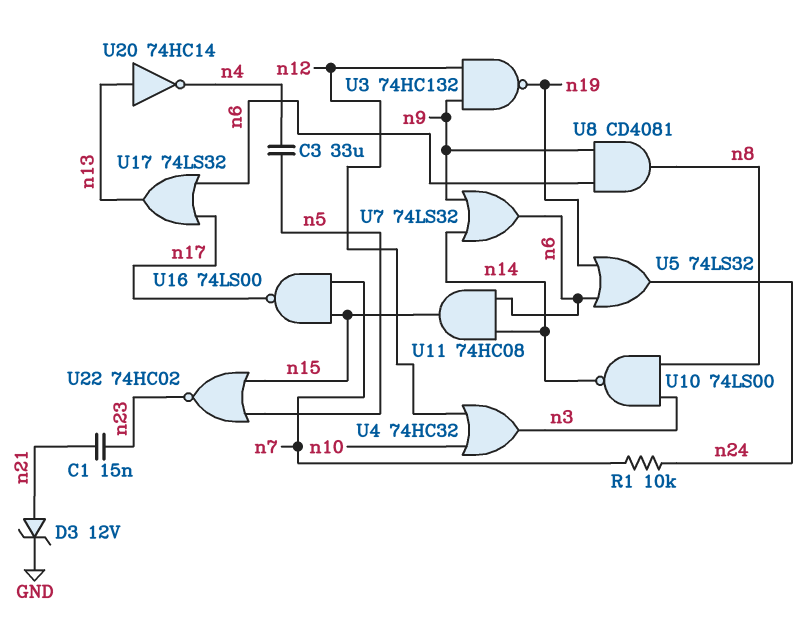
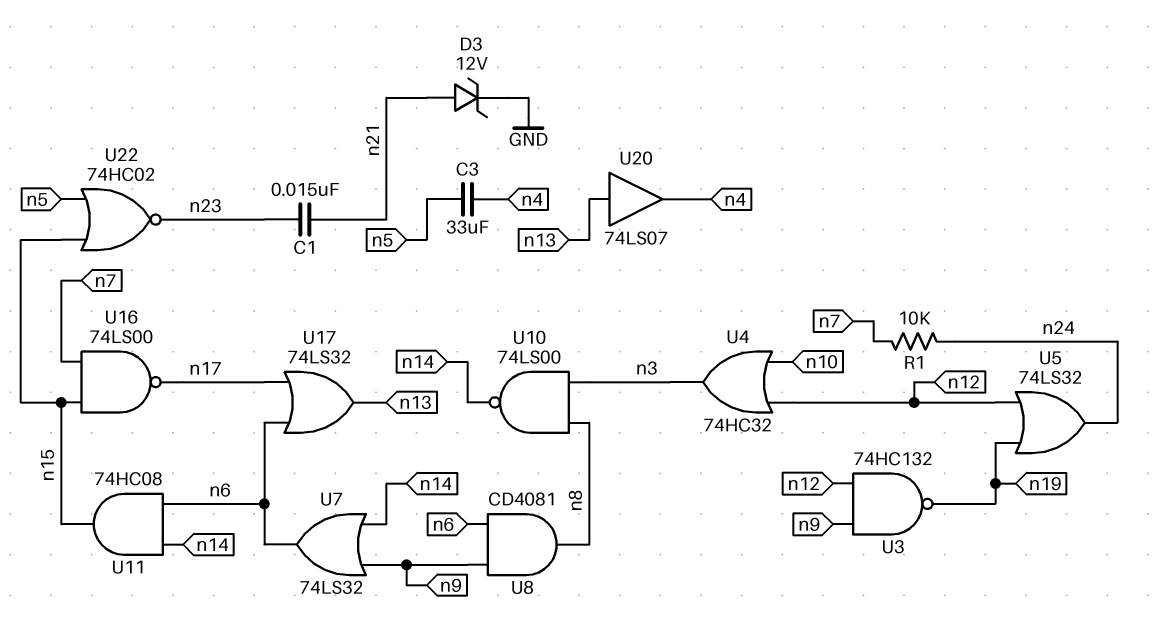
U5: OR 74LS32 (in n6, in n19, out n24) -> OR 74LS32 (in n12, in n19, out n24)
U20: NOT 74HC14 (in n13, out n4) -> buffer 74LS07 (in n13, out n4)

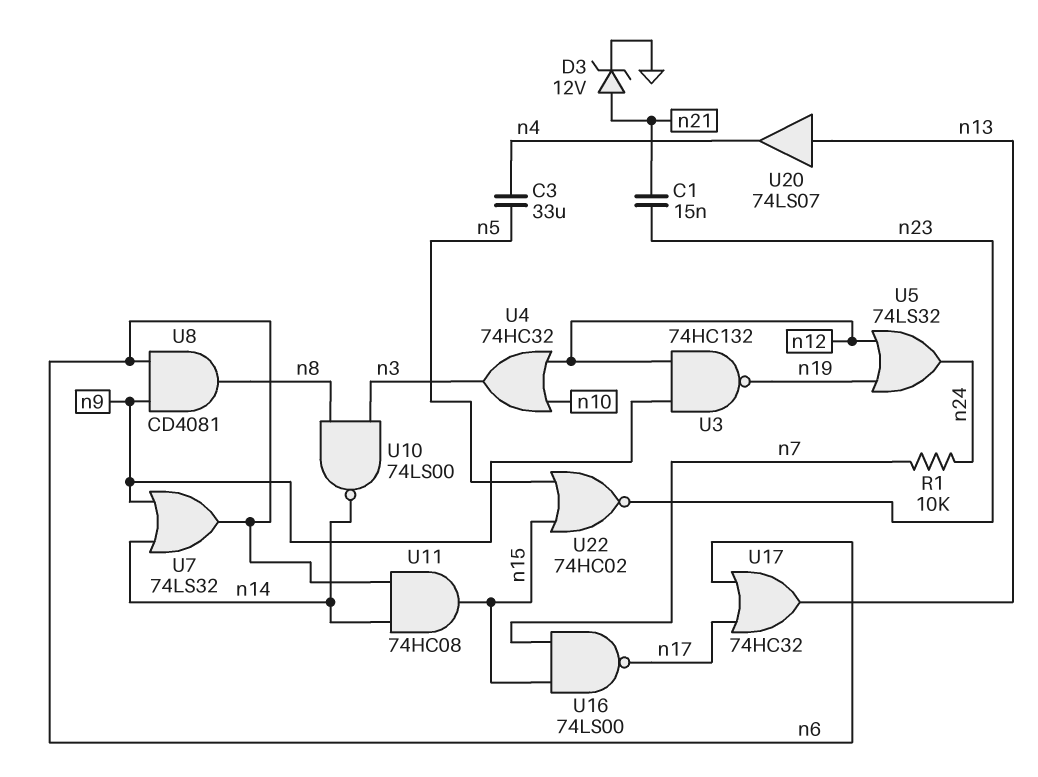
U17: OR 74LS32 (in n6, in n17, out n13) -> OR 74HC32 (in n6, in n17, out n13)

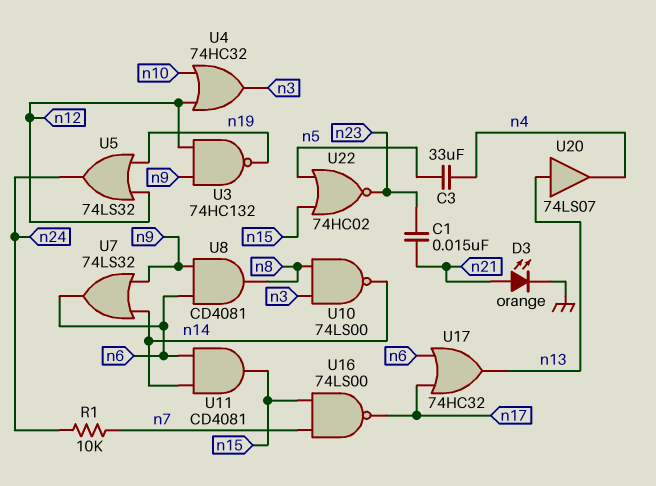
D3: zener 12V (A n21, K GND) -> LED orange (A n21, K GND)
U11: AND 74HC08 (in n6, in n14, out n15) -> AND CD4081 (in n6, in n14, out n15)

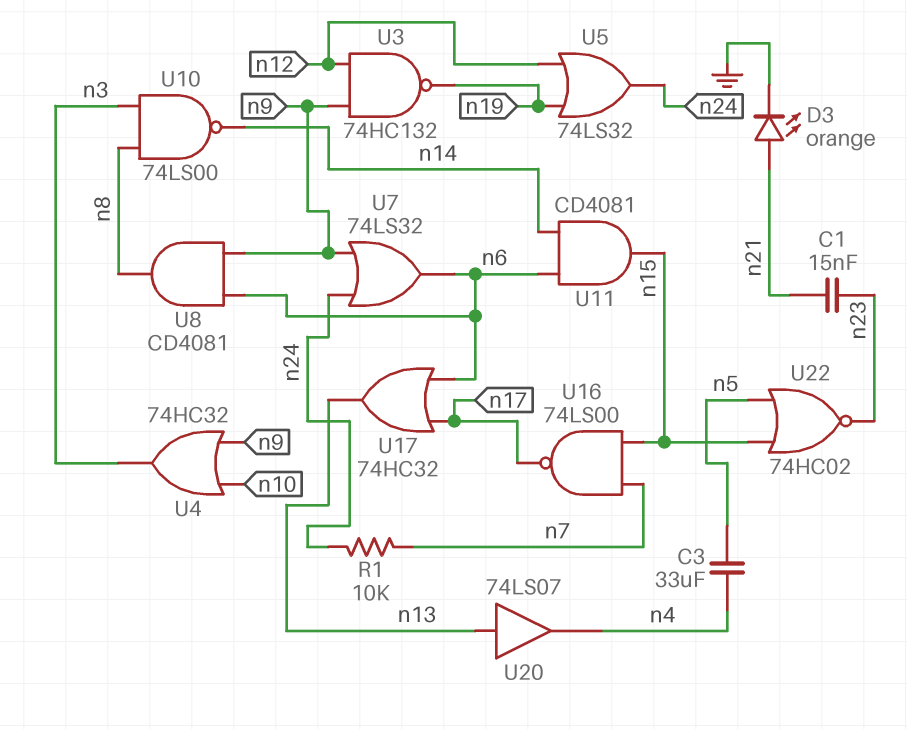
U4: OR 74HC32 (in n10, in n12, out n3) -> OR 74HC32 (in n9, in n10, out n3)
U7: OR 74LS32 (in n9, in n14, out n6) -> OR 74LS32 (in n9, in n24, out n6)

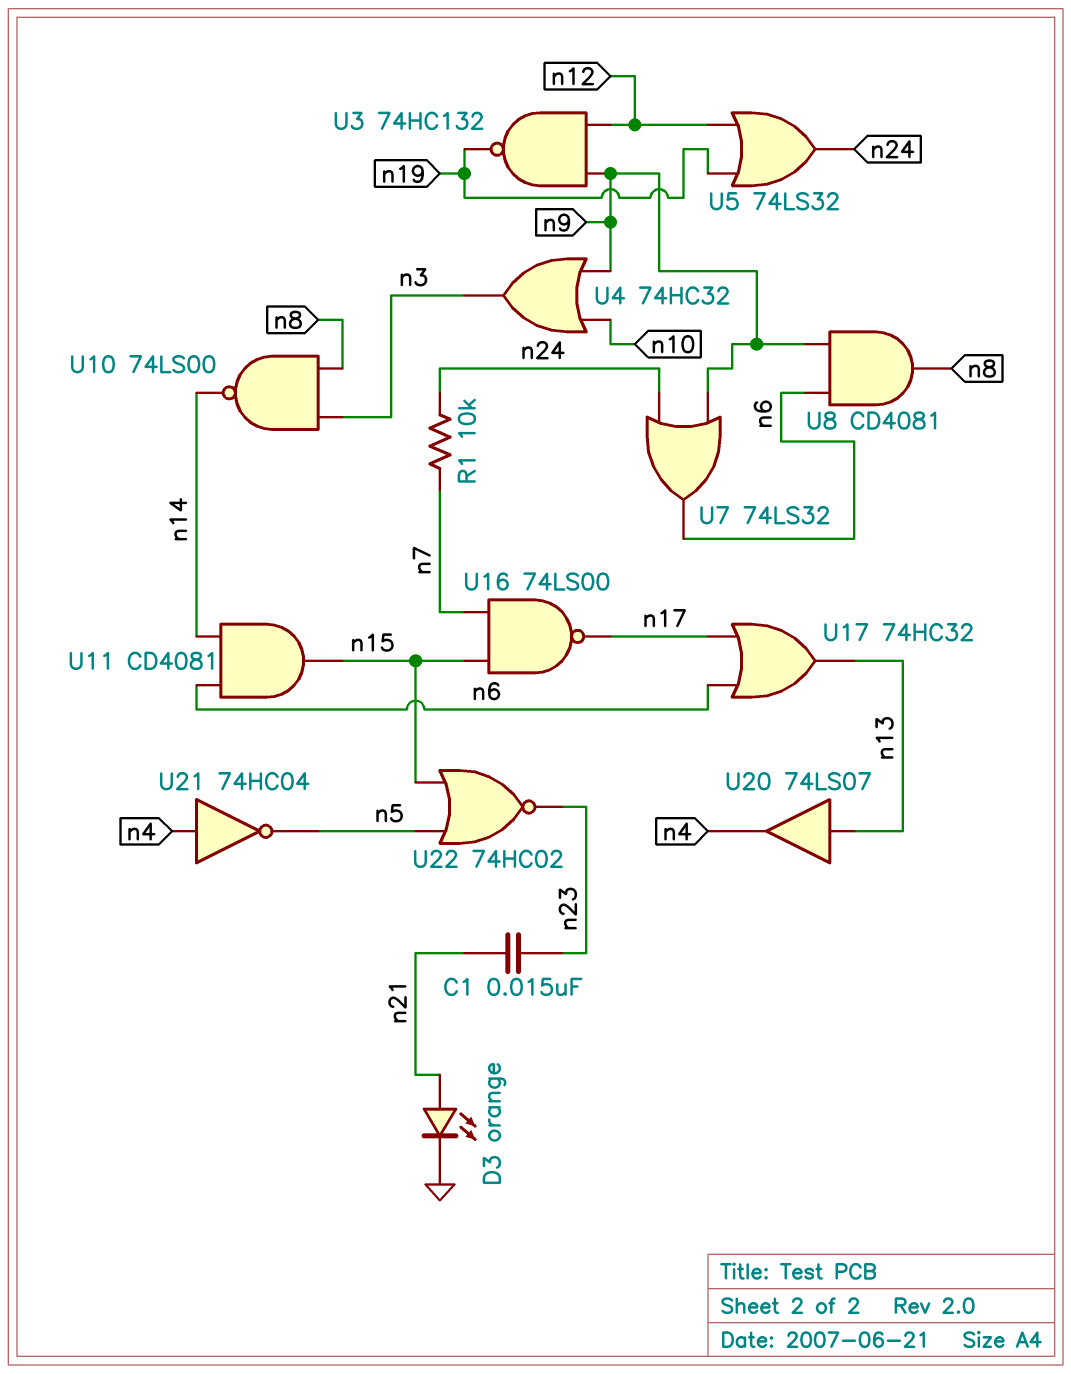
C3: 33uF (n4, n5) -> none
U21: none -> NOT 74HC04 (in n4, out n5)

